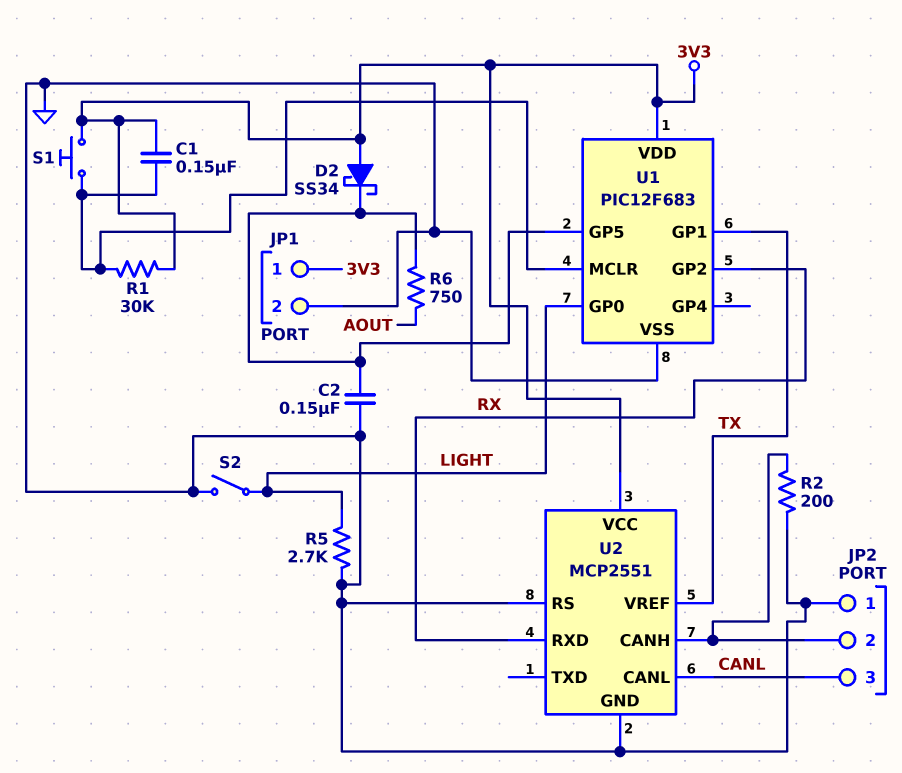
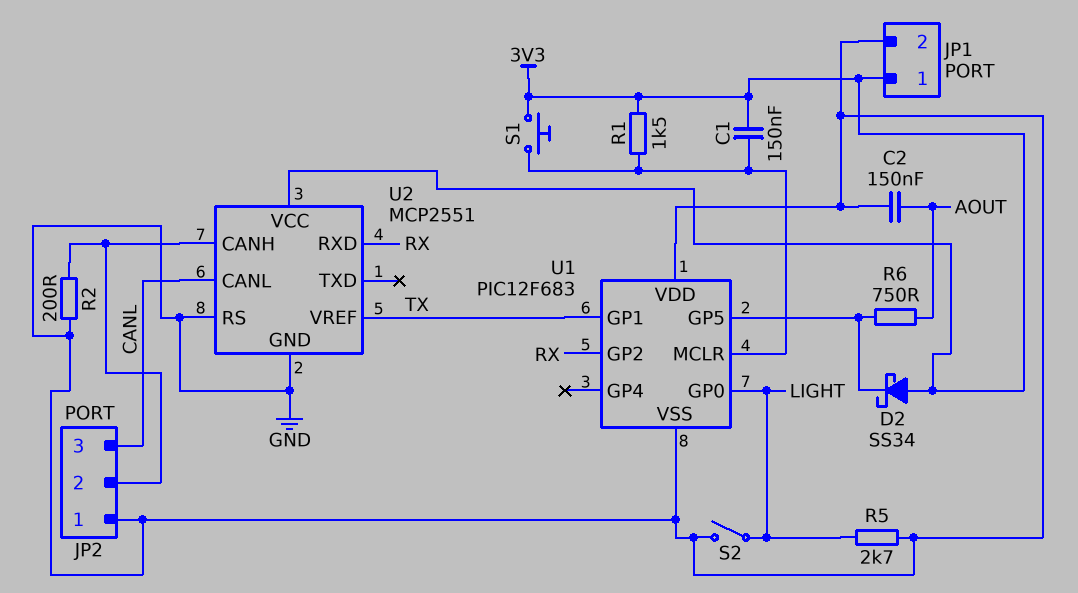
C2: 150nF (GND, U1/GP5) -> 150nF (AOUT, GND)
R1: 30k (3V3, U1/MCLR) -> 1.5k (3V3, U1/MCLR)
U1 pin VDD: 3V3 -> GND

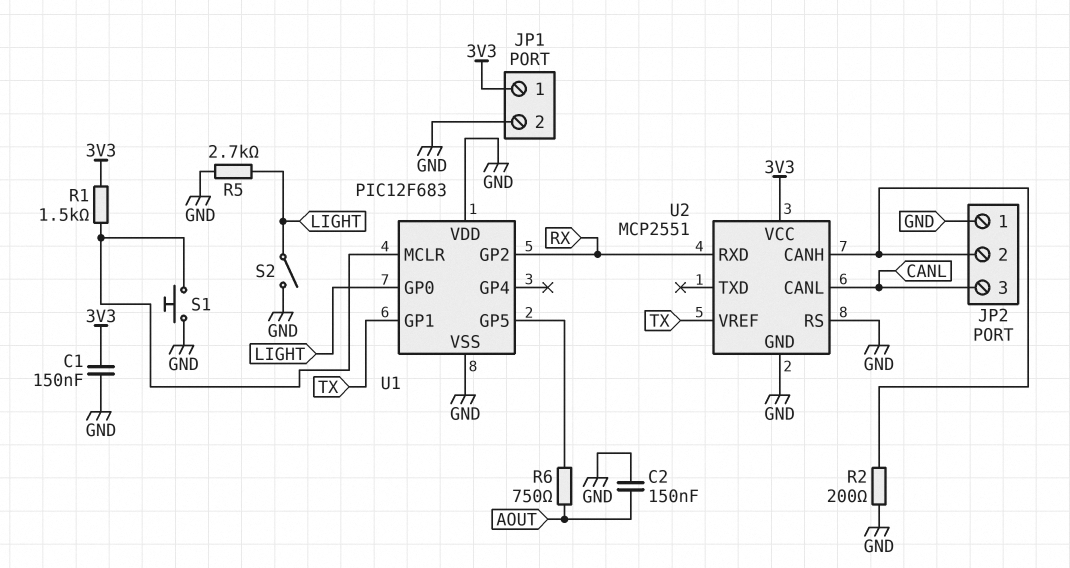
C1: 150nF (3V3, U1/MCLR) -> 150nF (3V3, GND)
D2: schottky SS34 (A 3V3, K U1/GP5) -> none
S1: button (3V3, U1/MCLR) -> button (GND, U1/MCLR)

